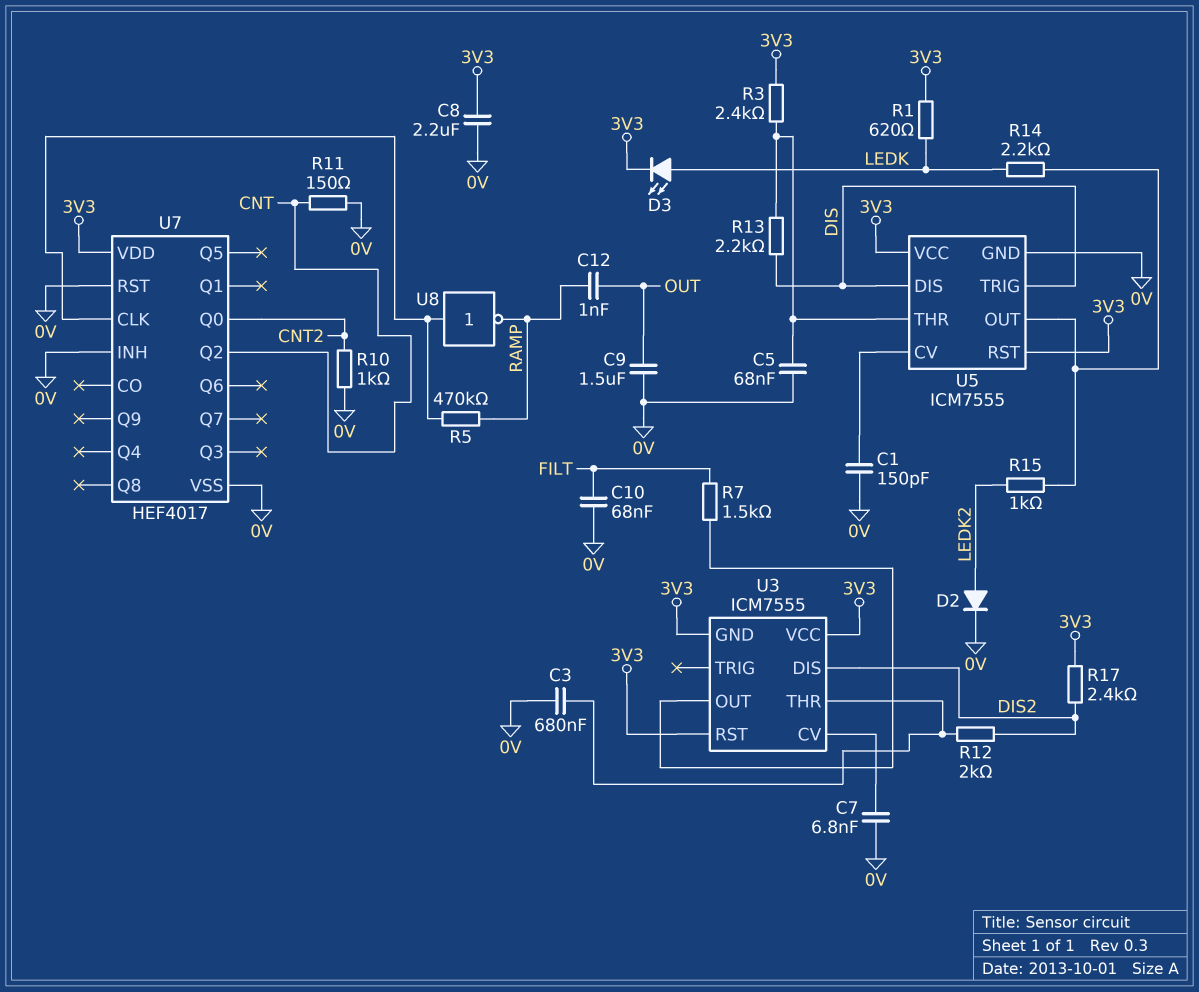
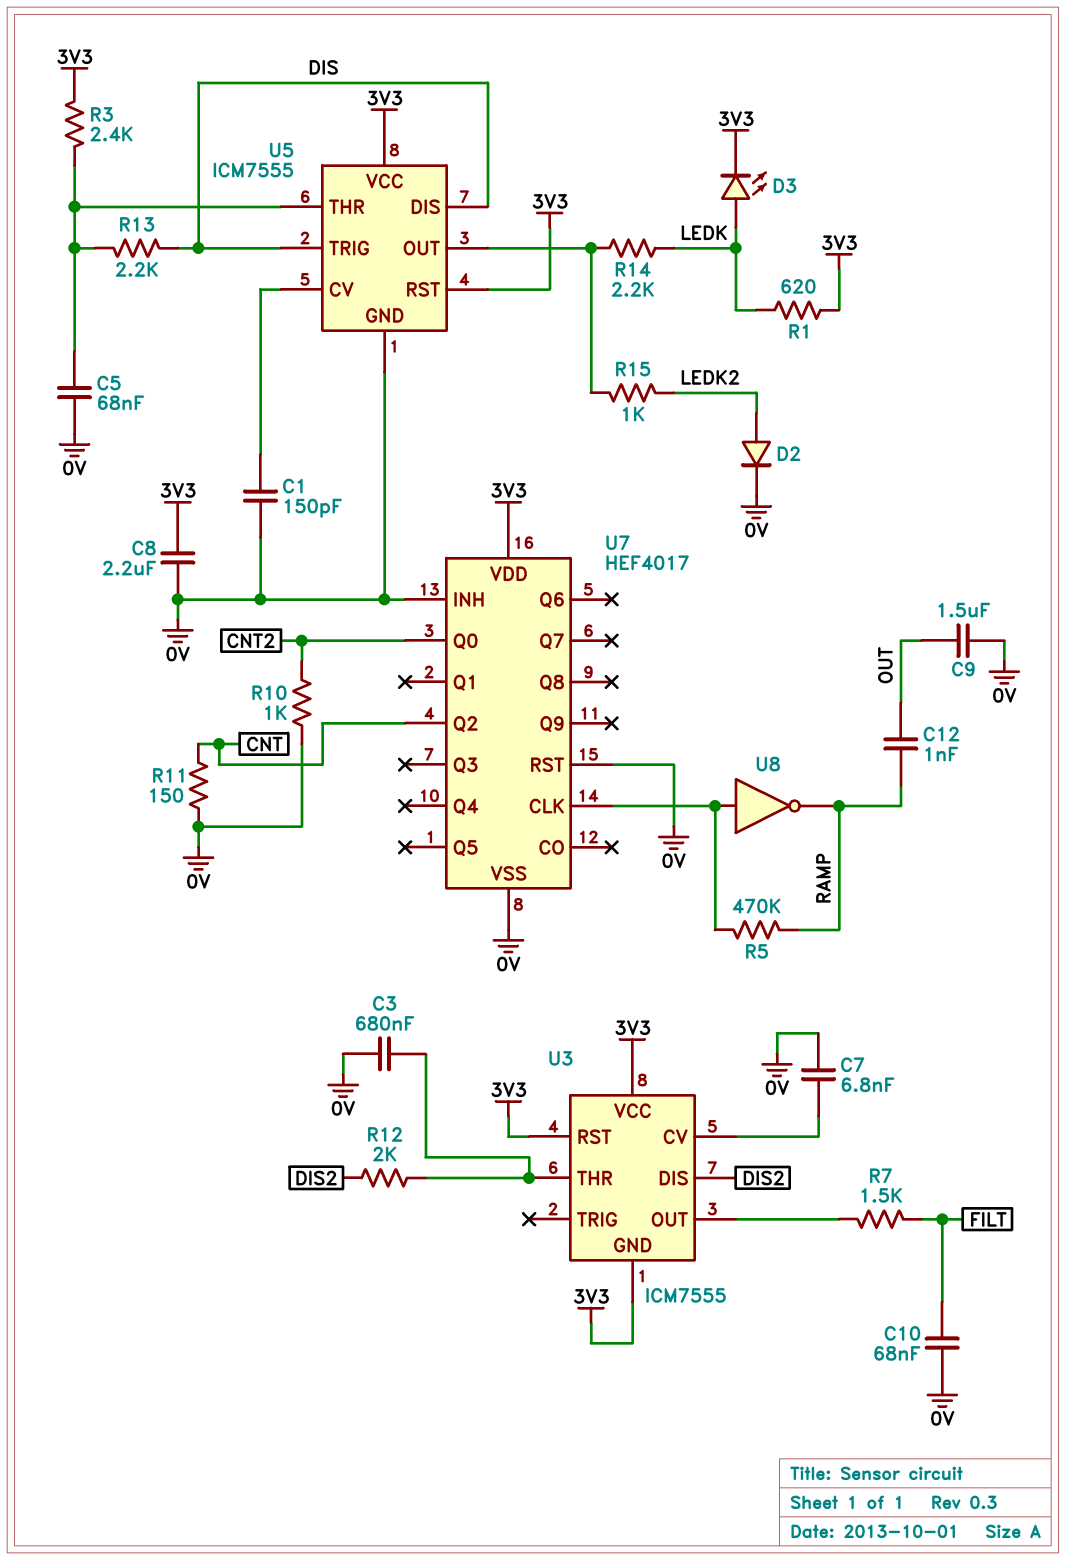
R17: 2.4k (3V3, DIS2) -> none

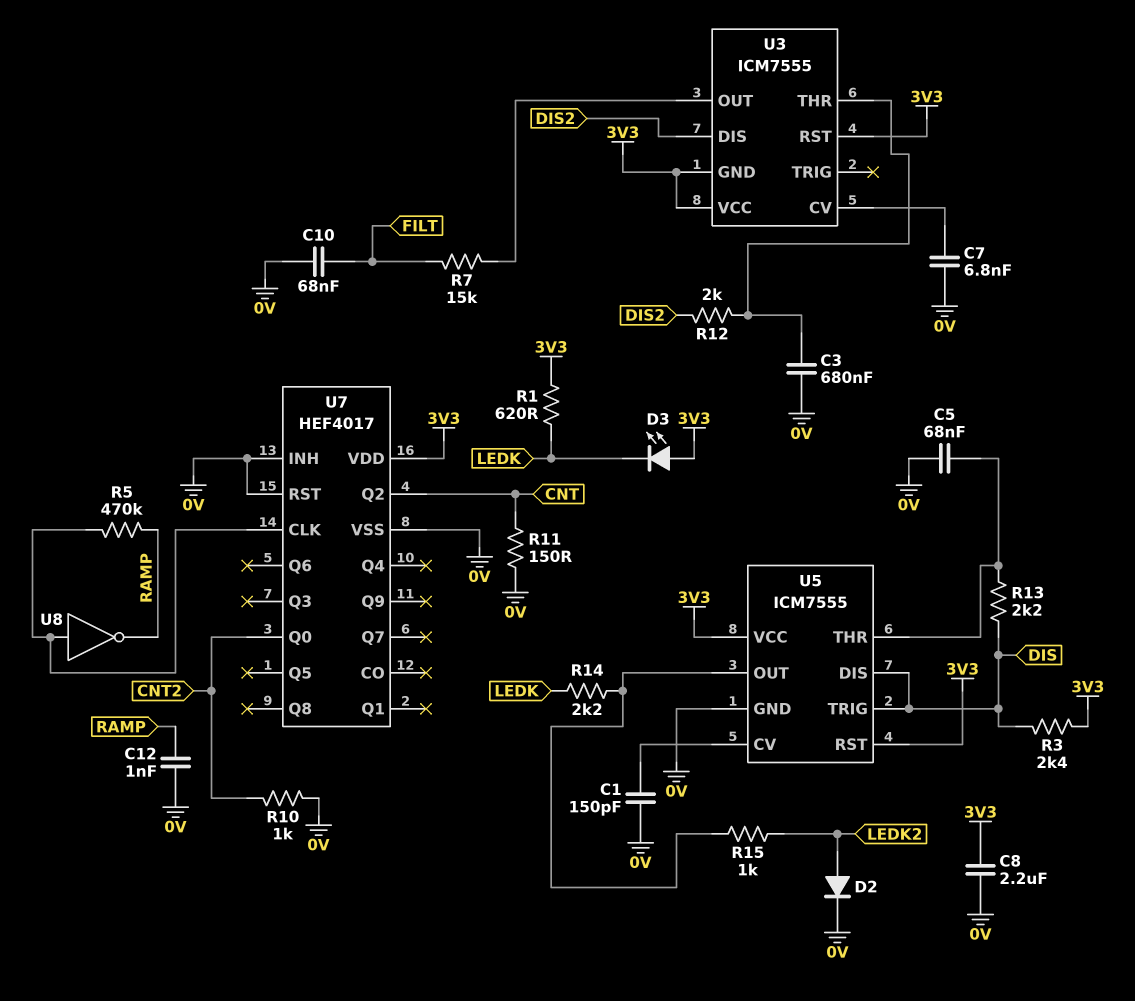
C9: 1.5uF (0V, OUT) -> none
C12: 1nF (OUT, RAMP) -> 1nF (0V, RAMP)
D3: LED (A LEDK, K 3V3) -> LED (A 3V3, K LEDK)
R3: 2.4k (3V3, U5/THR) -> 2.4k (3V3, DIS)
R7: 1.5k (FILT, U3/OUT) -> 15k (FILT, U3/OUT)

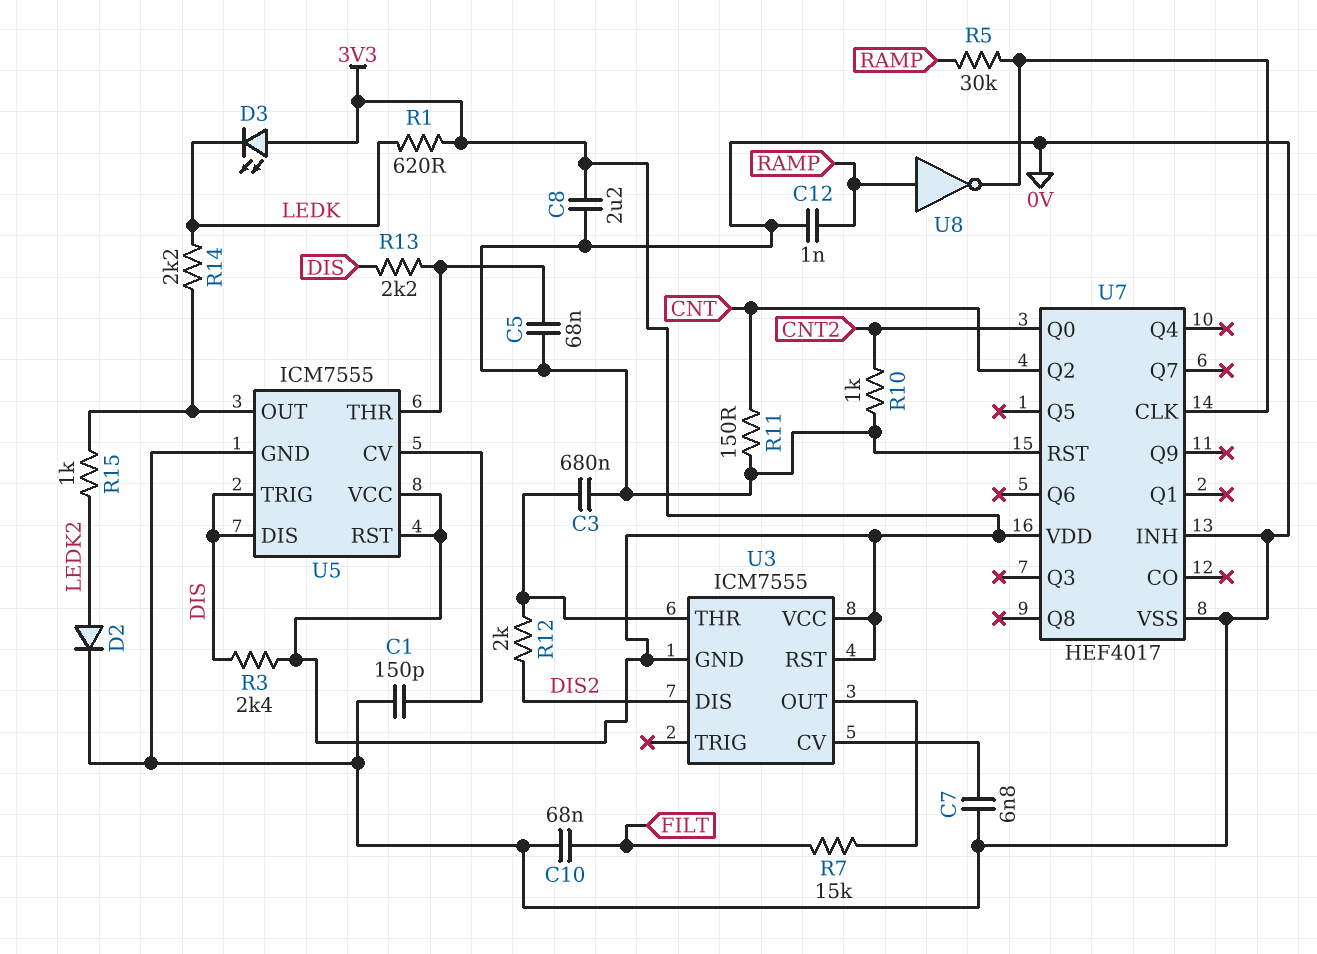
R5: 470k (RAMP, U7/CLK) -> 30k (RAMP, U7/CLK)
U8: NOT (in U7/CLK, out RAMP) -> NOT (in RAMP, out U7/CLK)

